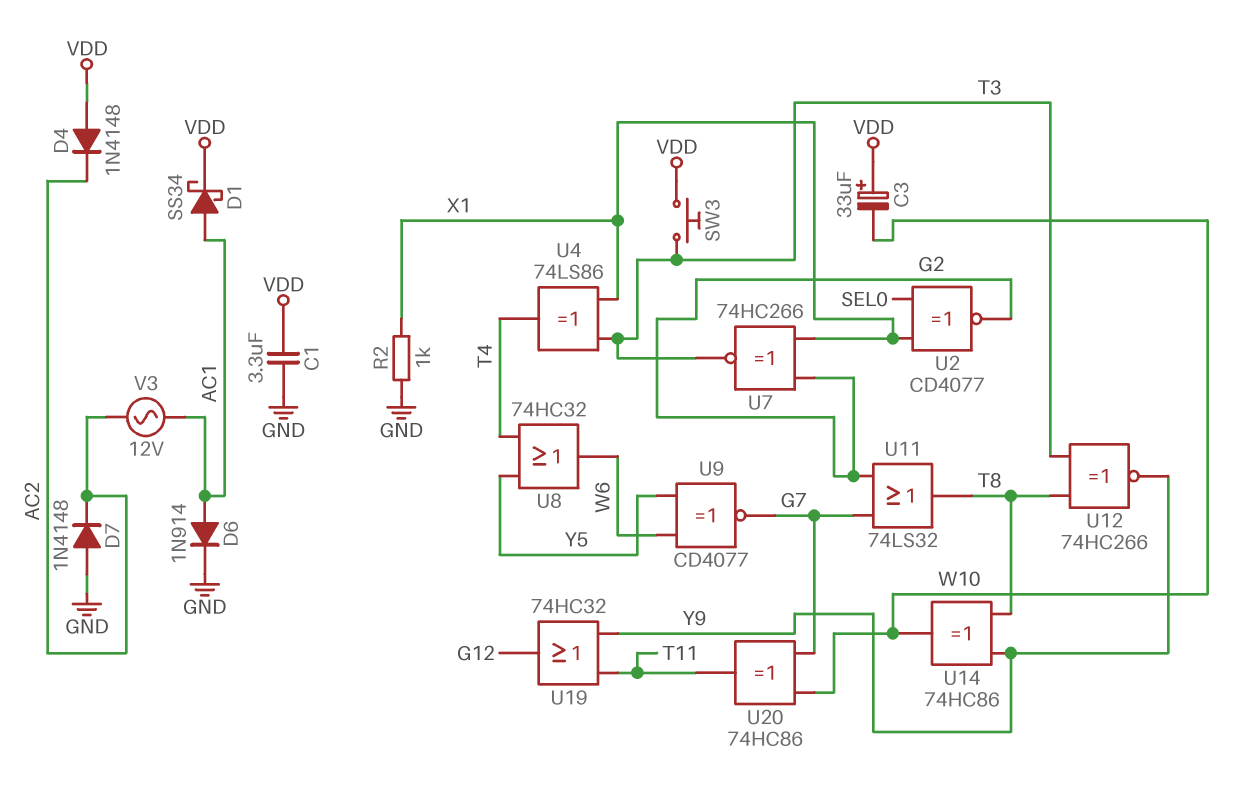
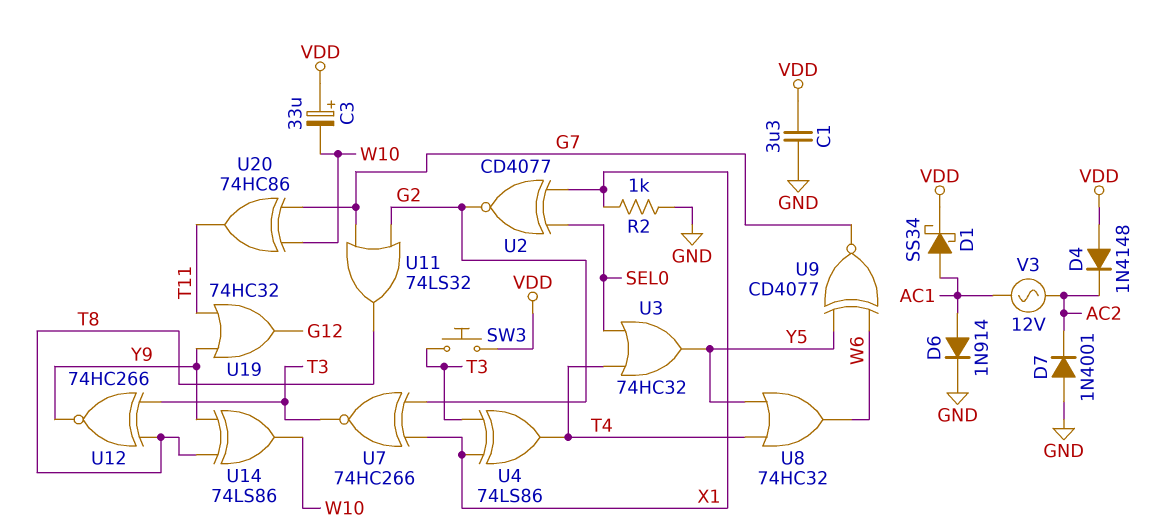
D7: diode 1N4148 (A GND, K AC2) -> diode 1N4001 (A GND, K AC2)
U3: none -> OR 74HC32 (in SEL0, in T4, out Y5)
U14: XOR 74HC86 (in T8, in Y9, out W10) -> XOR 74LS86 (in T8, in Y9, out W10)

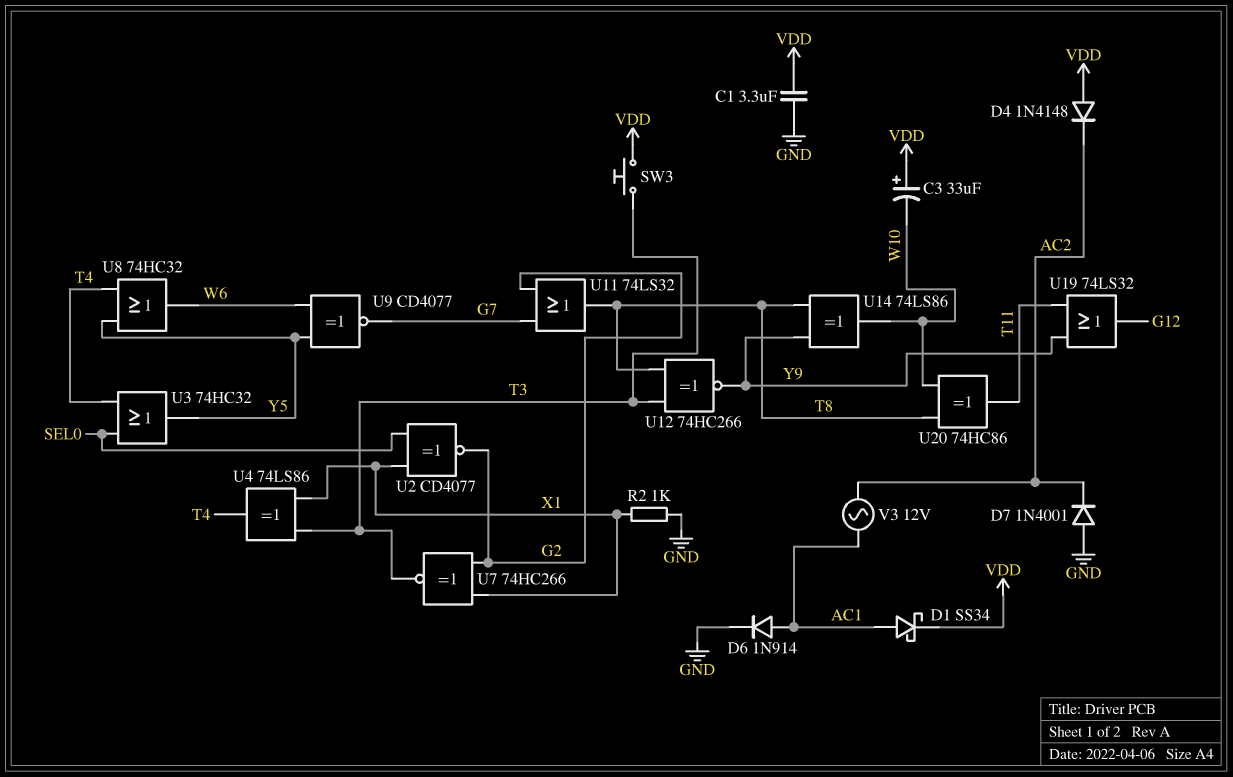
U19: OR 74HC32 (in T11, in Y9, out G12) -> OR 74LS32 (in T11, in Y9, out G12)
U20: XOR 74HC86 (in G7, in W10, out T11) -> XOR 74HC86 (in T8, in W10, out T11)

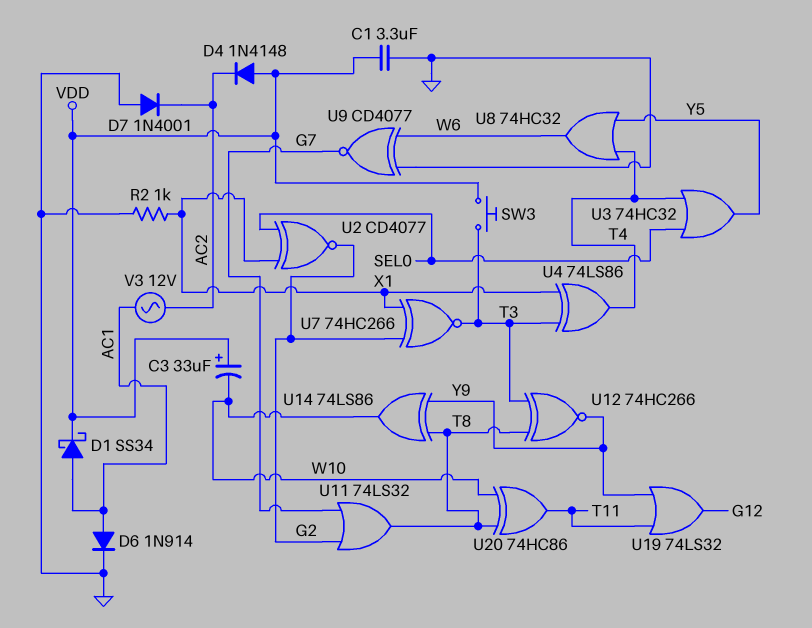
U9: XNOR CD4077 (in W6, in Y5, out G7) -> XNOR CD4077 (in GND, in W6, out G7)

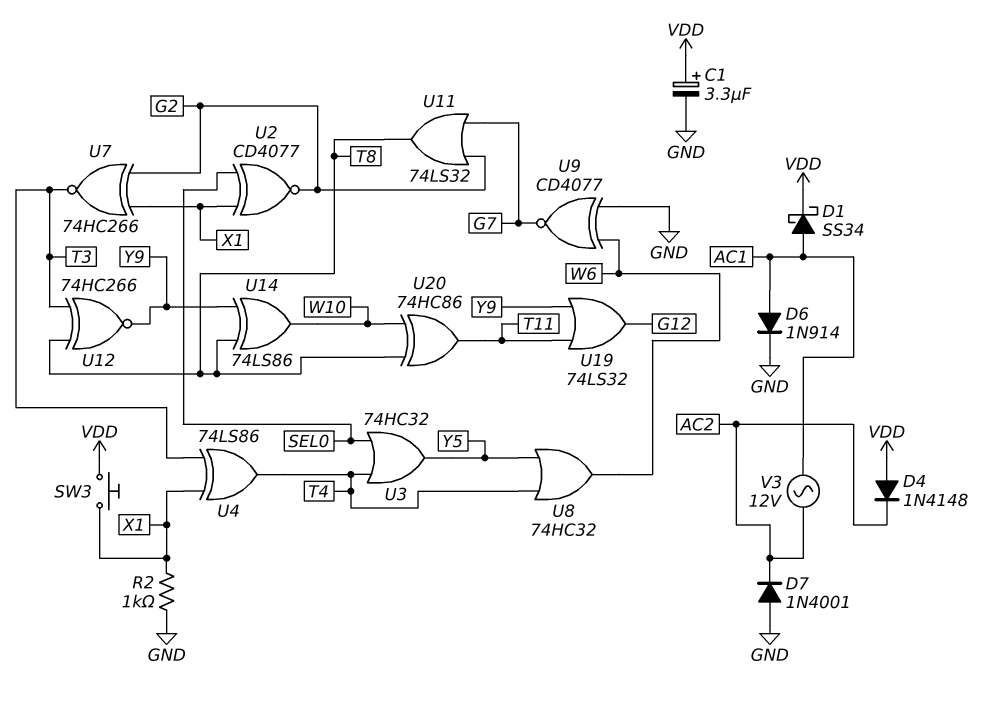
C1: 3.3uF (GND, VDD) -> 3.3uF (plus VDD, minus GND)
C3: 33uF (plus VDD, minus W10) -> none
SW3: button (T3, VDD) -> button (VDD, X1)

